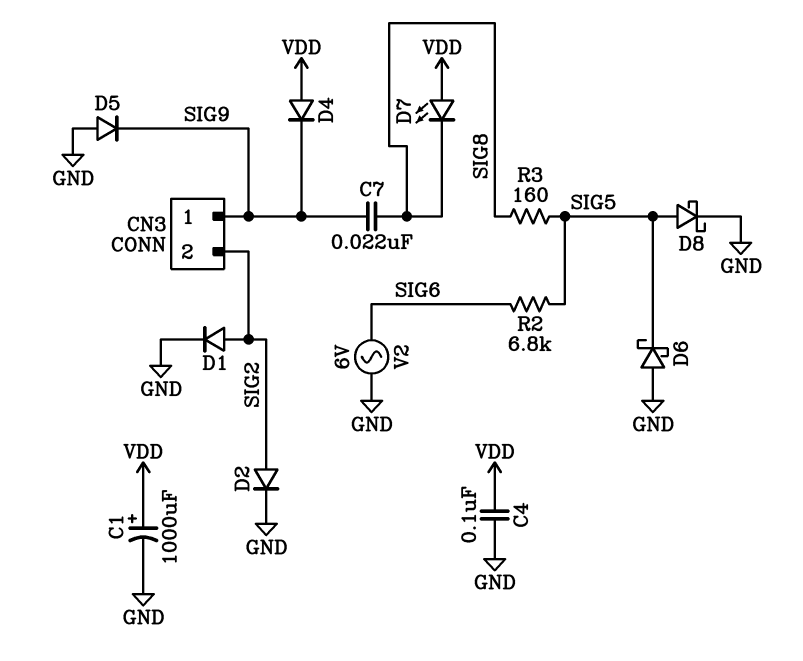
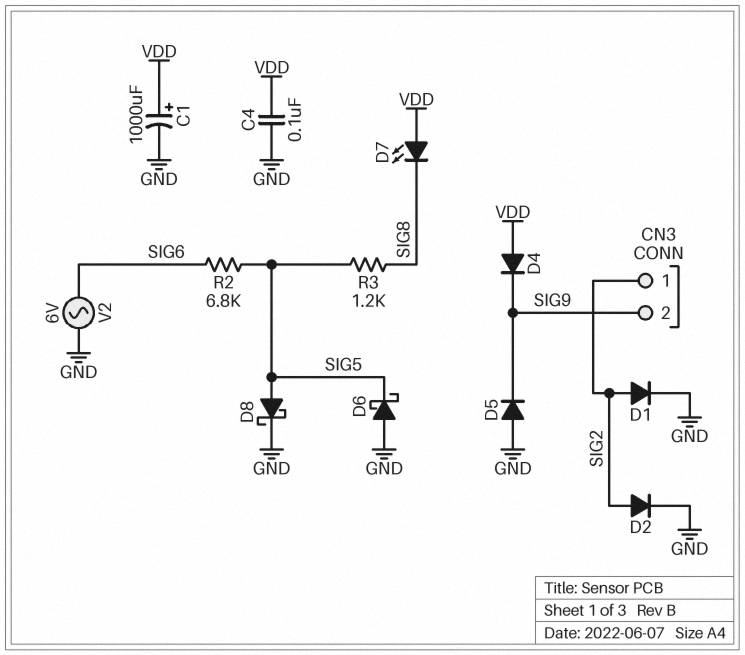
C7: 22nF (SIG8, SIG9) -> none
CN3 pin 1: SIG9 -> SIG2
CN3 pin 2: SIG2 -> SIG9
R3: 160 (SIG5, SIG8) -> 1.2k (SIG5, SIG8)

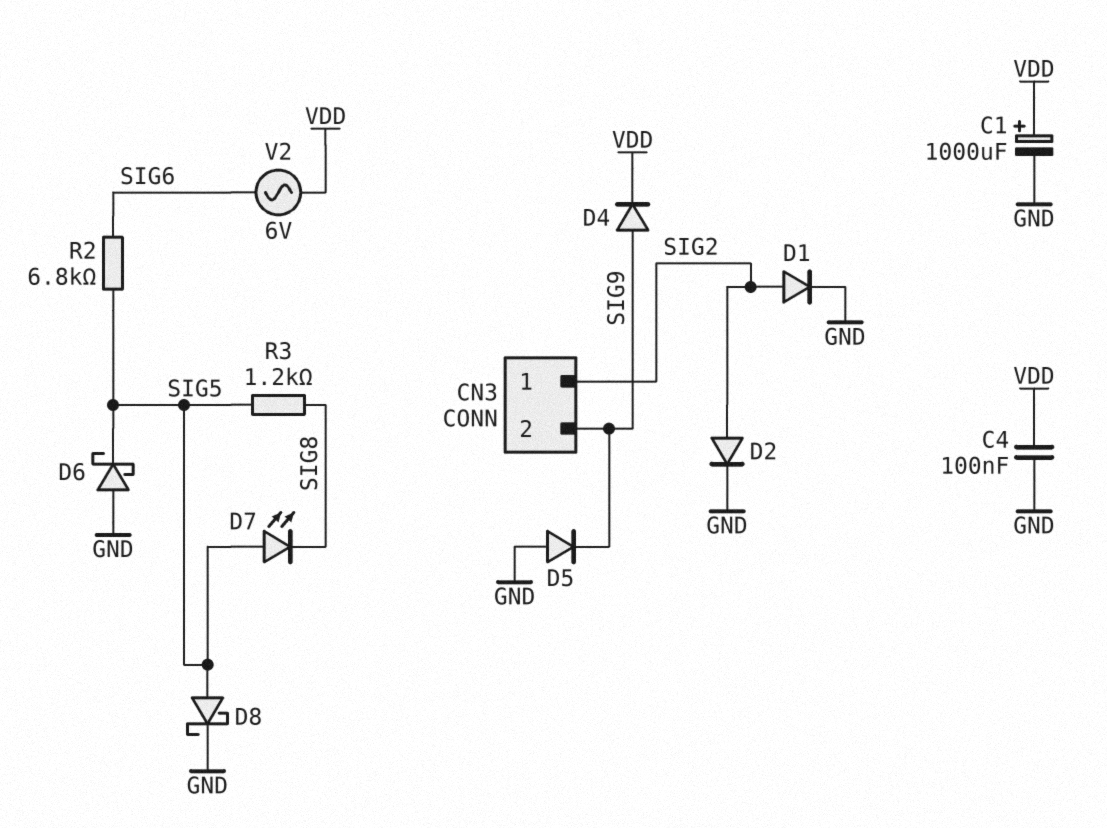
D4: diode (A VDD, K SIG9) -> diode (A SIG9, K VDD)
D7: LED (A VDD, K SIG8) -> LED (A SIG5, K SIG8)
V2: AC 6V (GND, SIG6) -> AC 6V (SIG6, VDD)

